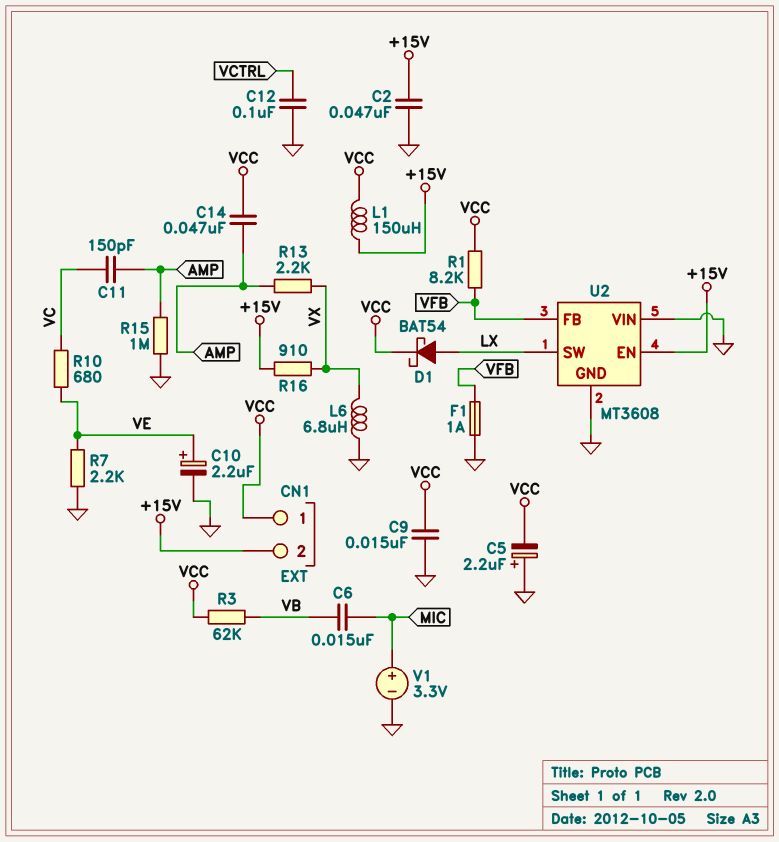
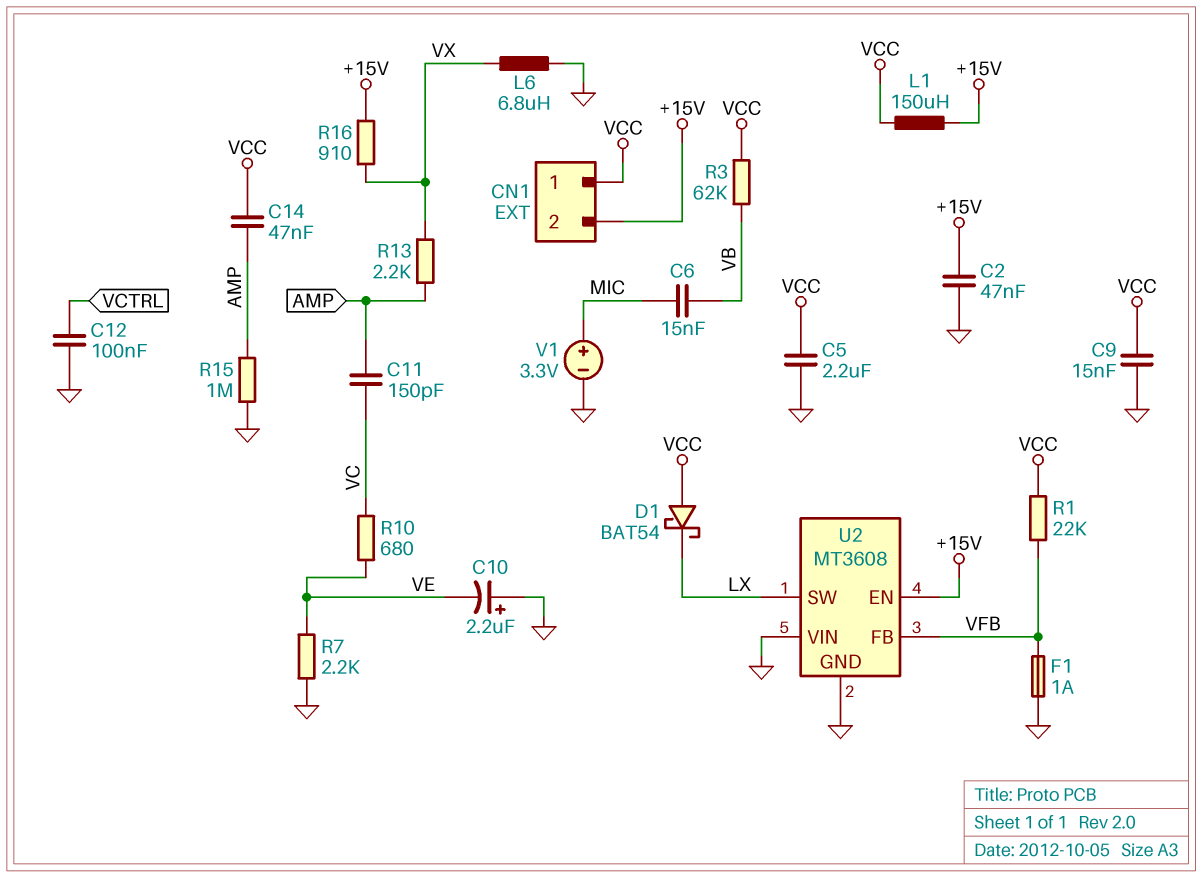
C5: 2.2uF (plus GND, minus VCC) -> 2.2uF (GND, VCC)
C10: 2.2uF (plus VE, minus GND) -> 2.2uF (plus GND, minus VE)
D1: schottky BAT54 (A LX, K VCC) -> schottky BAT54 (A VCC, K LX)
R1: 8.2k (VCC, VFB) -> 22k (VCC, VFB)

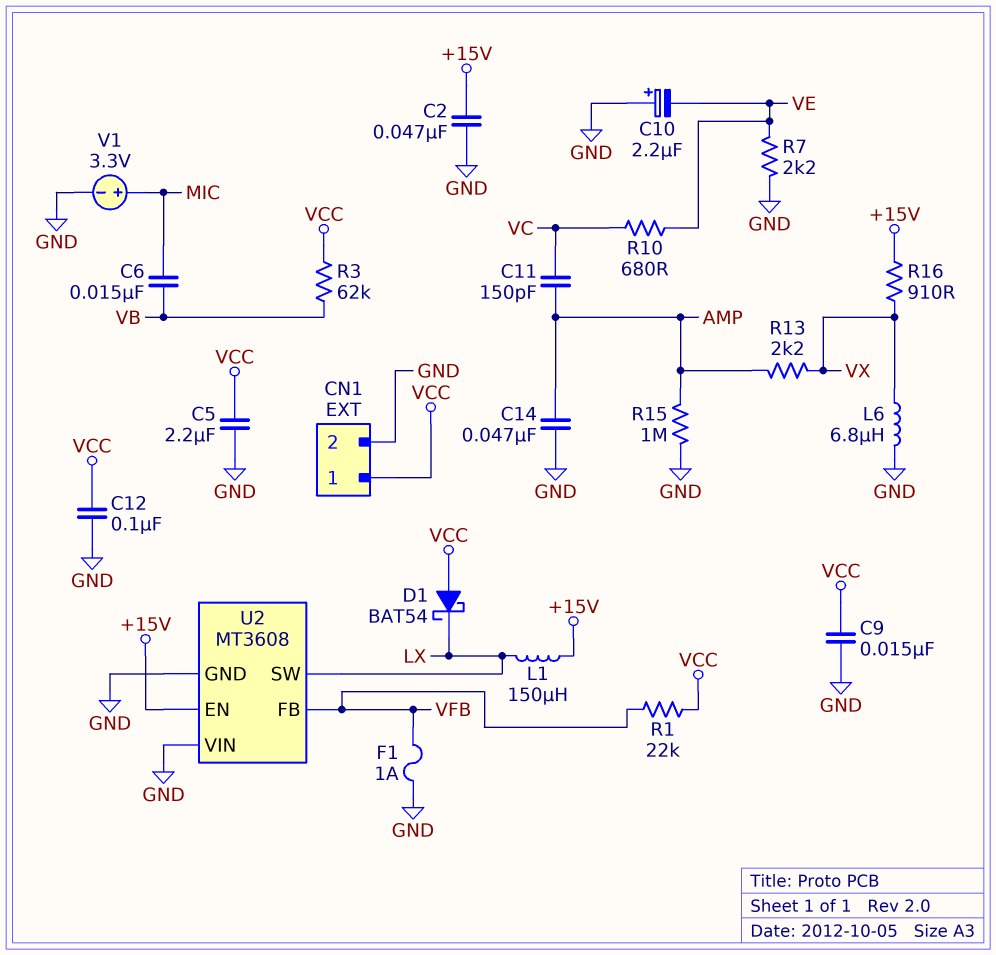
C12: 100nF (GND, VCTRL) -> 100nF (GND, VCC)
C14: 47nF (AMP, VCC) -> 47nF (AMP, GND)
CN1 pin 2: +15V -> GND
L1: 150uH (+15V, VCC) -> 150uH (+15V, LX)

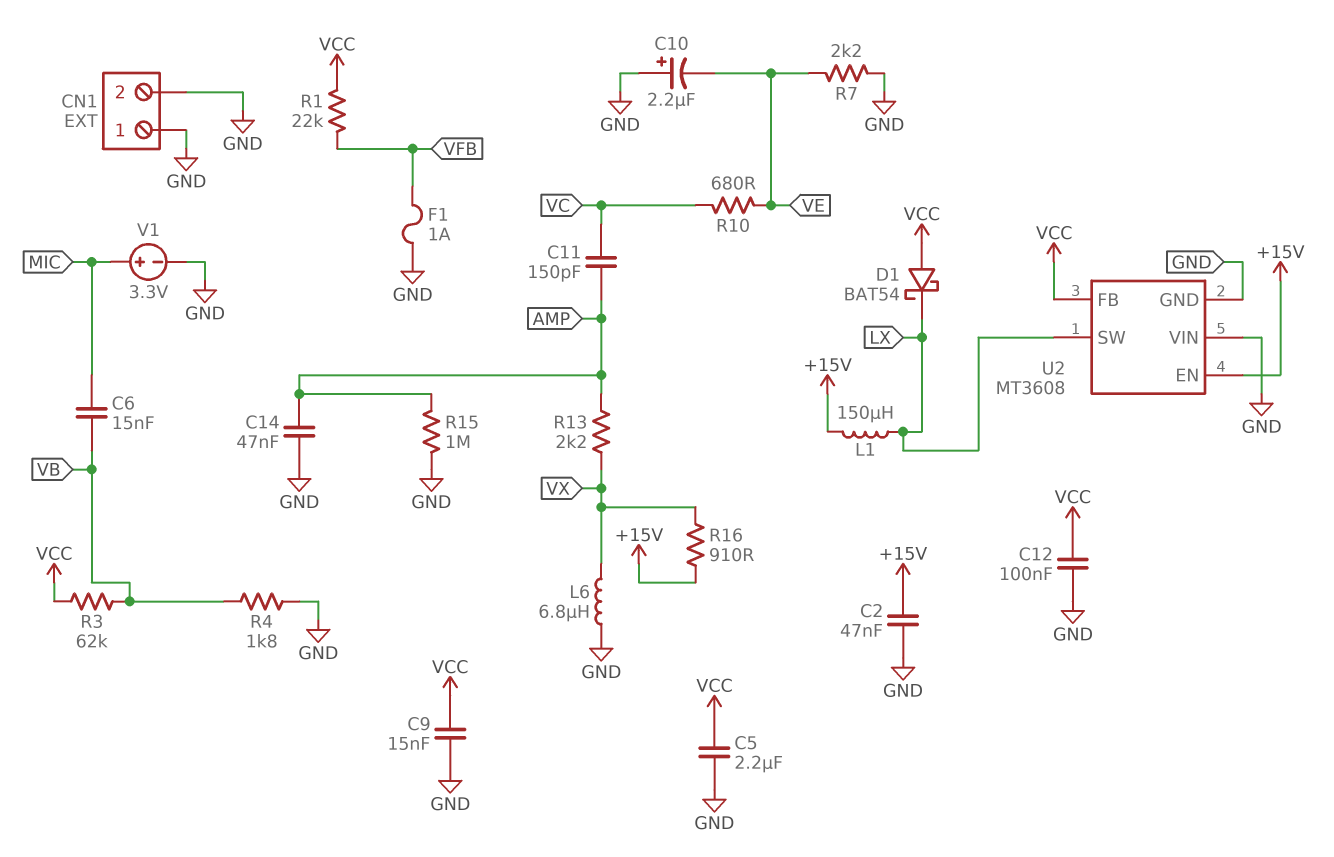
CN1 pin 1: VCC -> GND
R4: none -> 1.8k (GND, VB)
U2 pin FB: VFB -> VCC

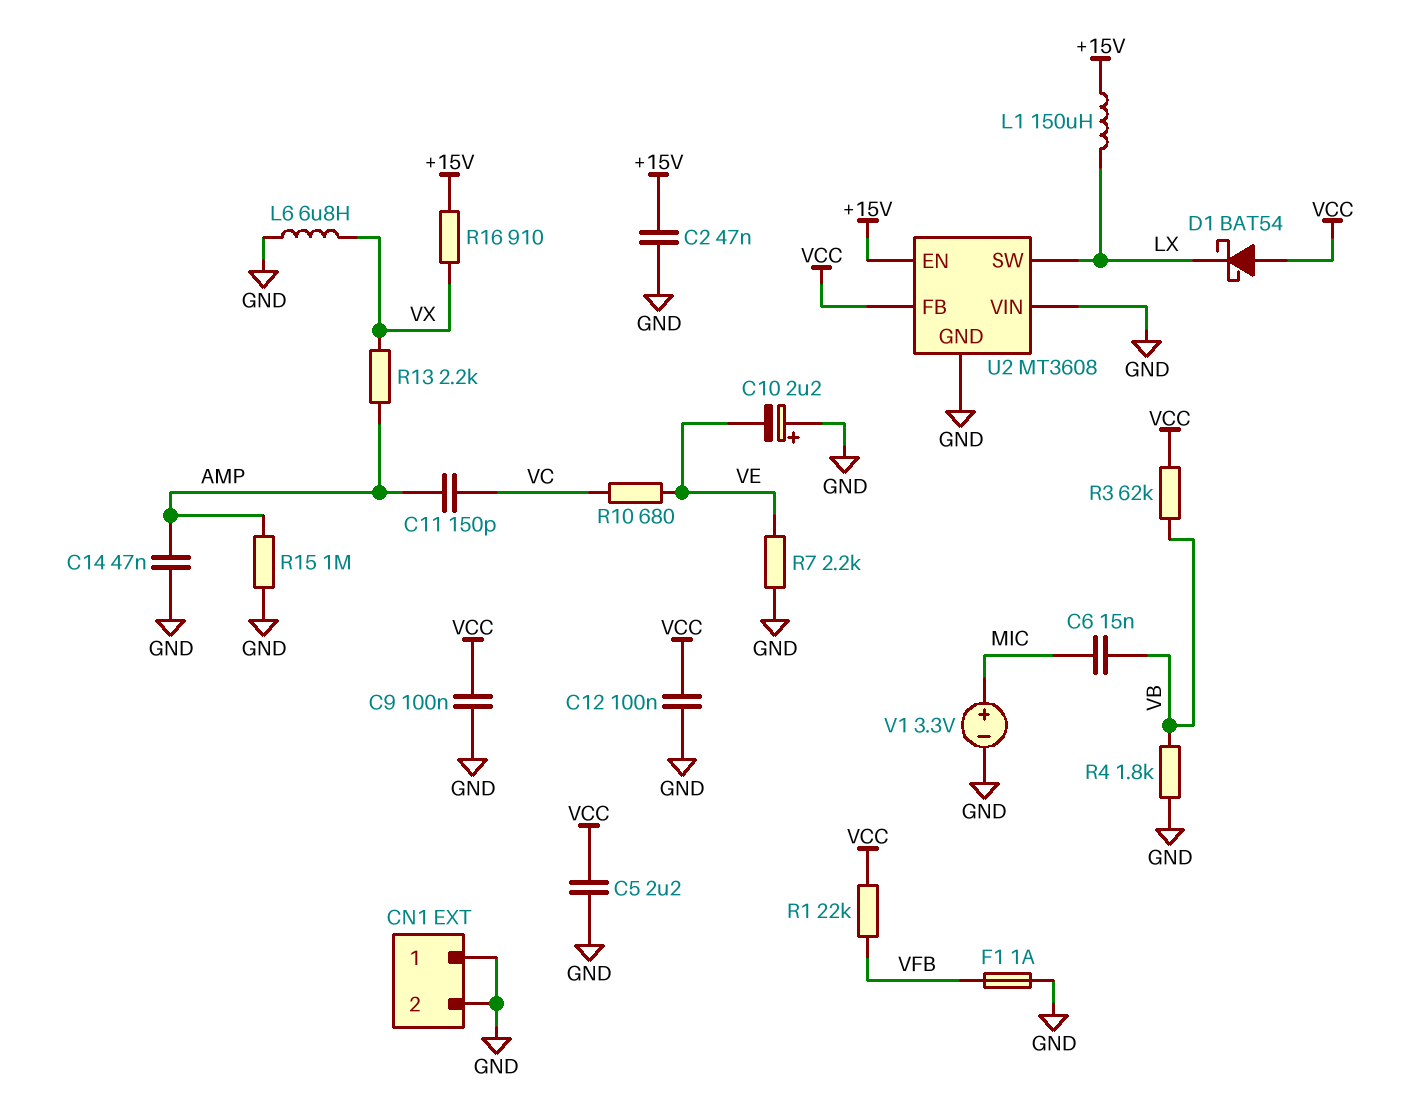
C9: 15nF (GND, VCC) -> 100nF (GND, VCC)

